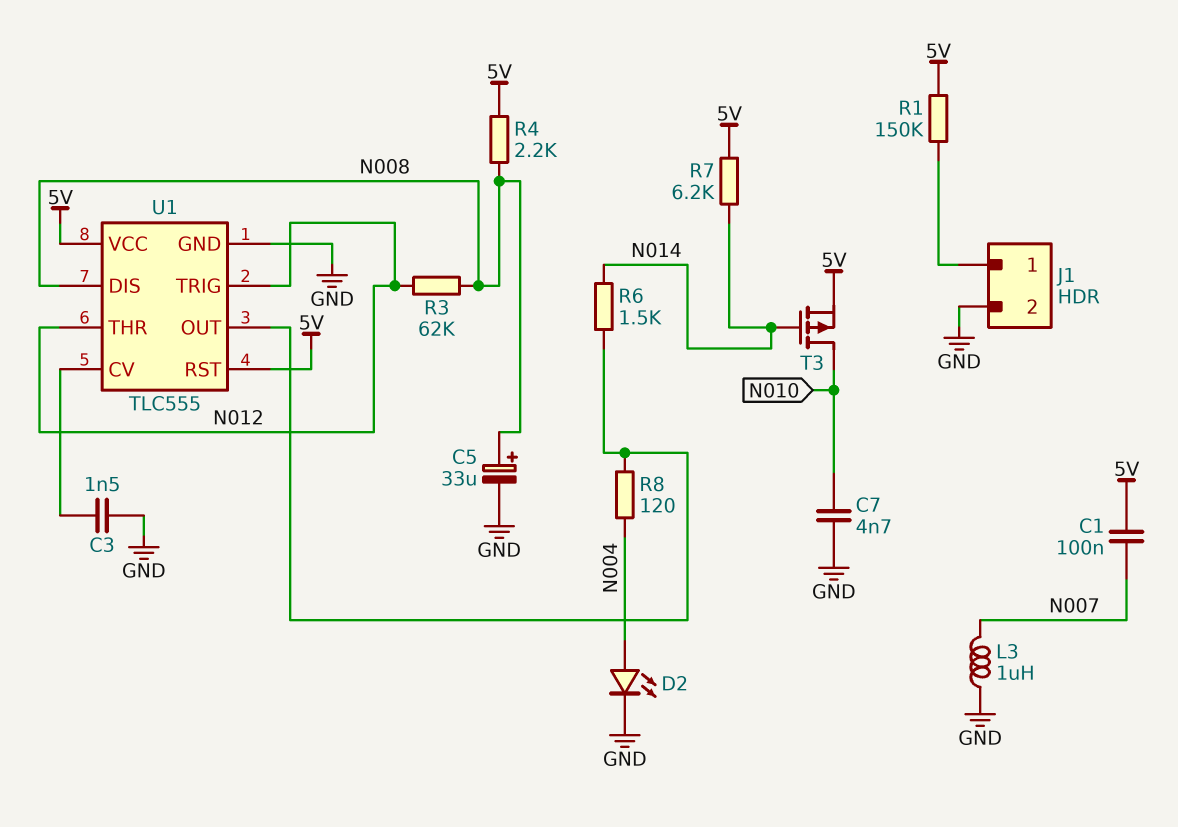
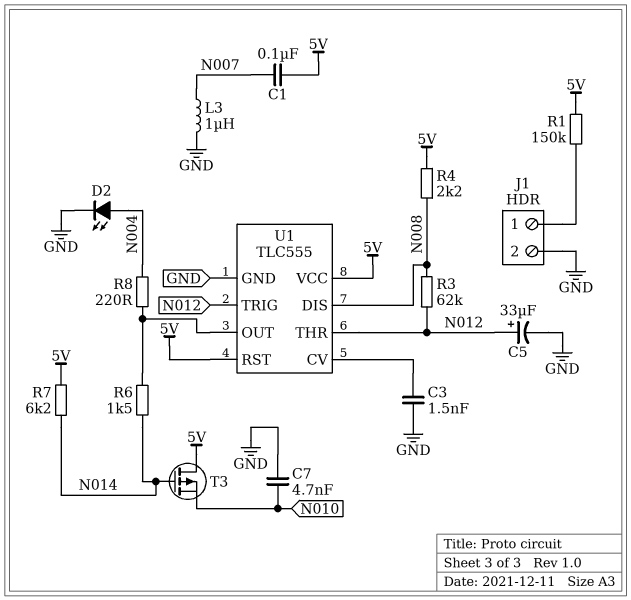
C5: 33uF (plus N008, minus GND) -> 33uF (plus N012, minus GND)
R8: 120 (N004, U1/OUT) -> 220 (N004, U1/OUT)
T3: PMOS (G N014, D N010, S 5V) -> PMOS (G N014, D 5V, S N010)

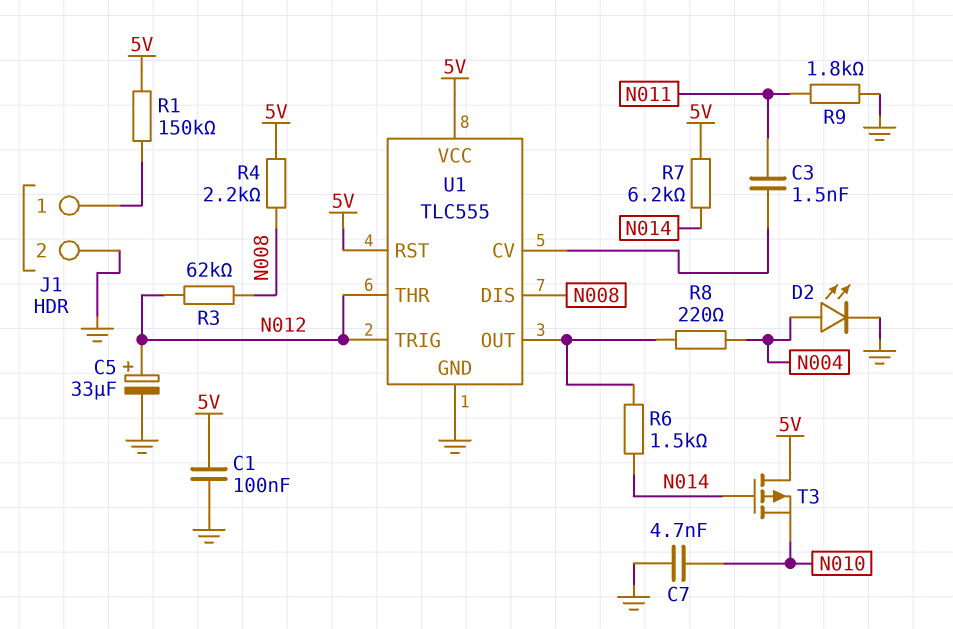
C1: 100nF (5V, N007) -> 100nF (5V, GND)
C3: 1.5nF (GND, U1/CV) -> 1.5nF (N011, U1/CV)
L3: 1uH (GND, N007) -> none
R9: none -> 1.8k (GND, N011)

